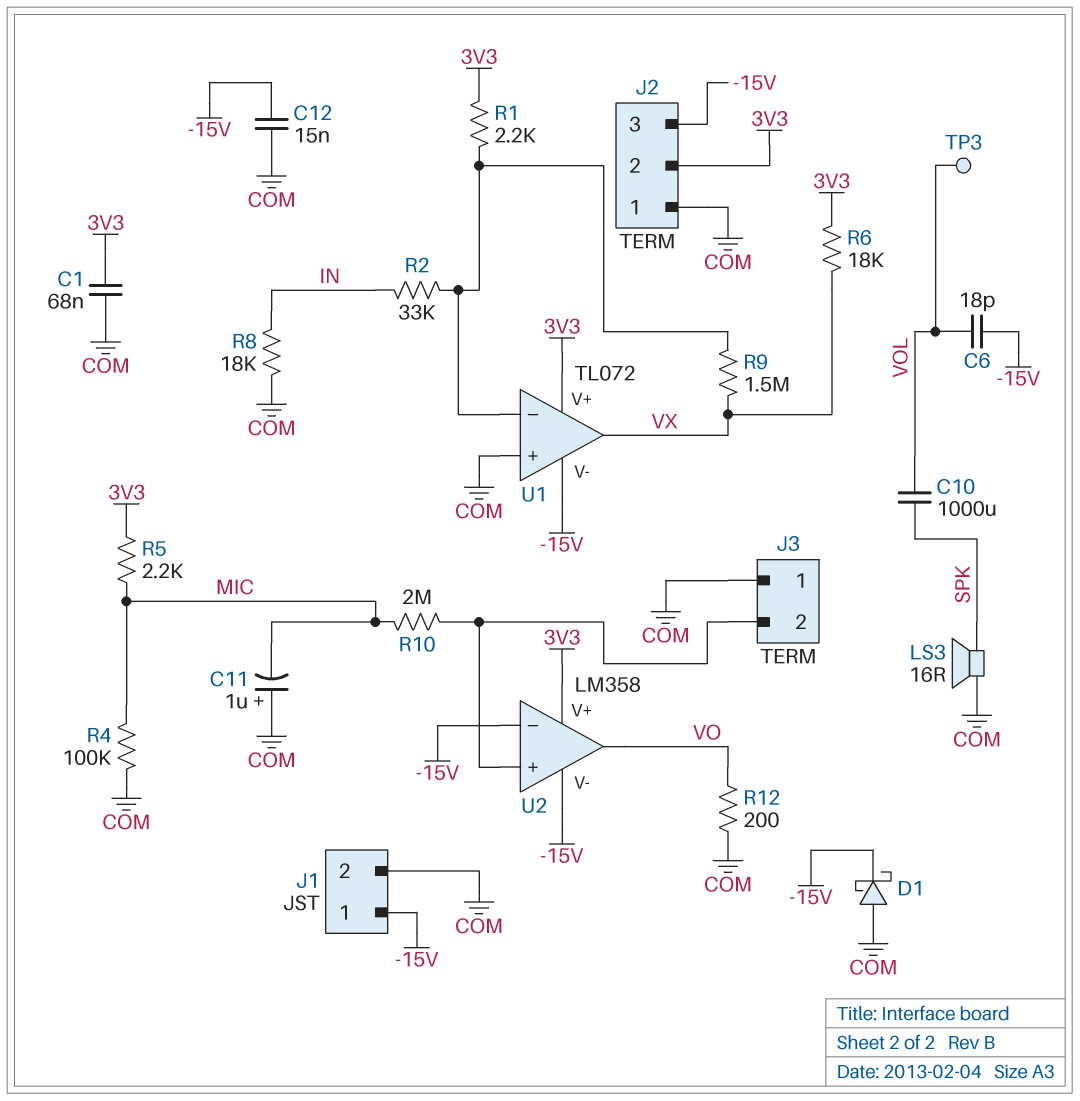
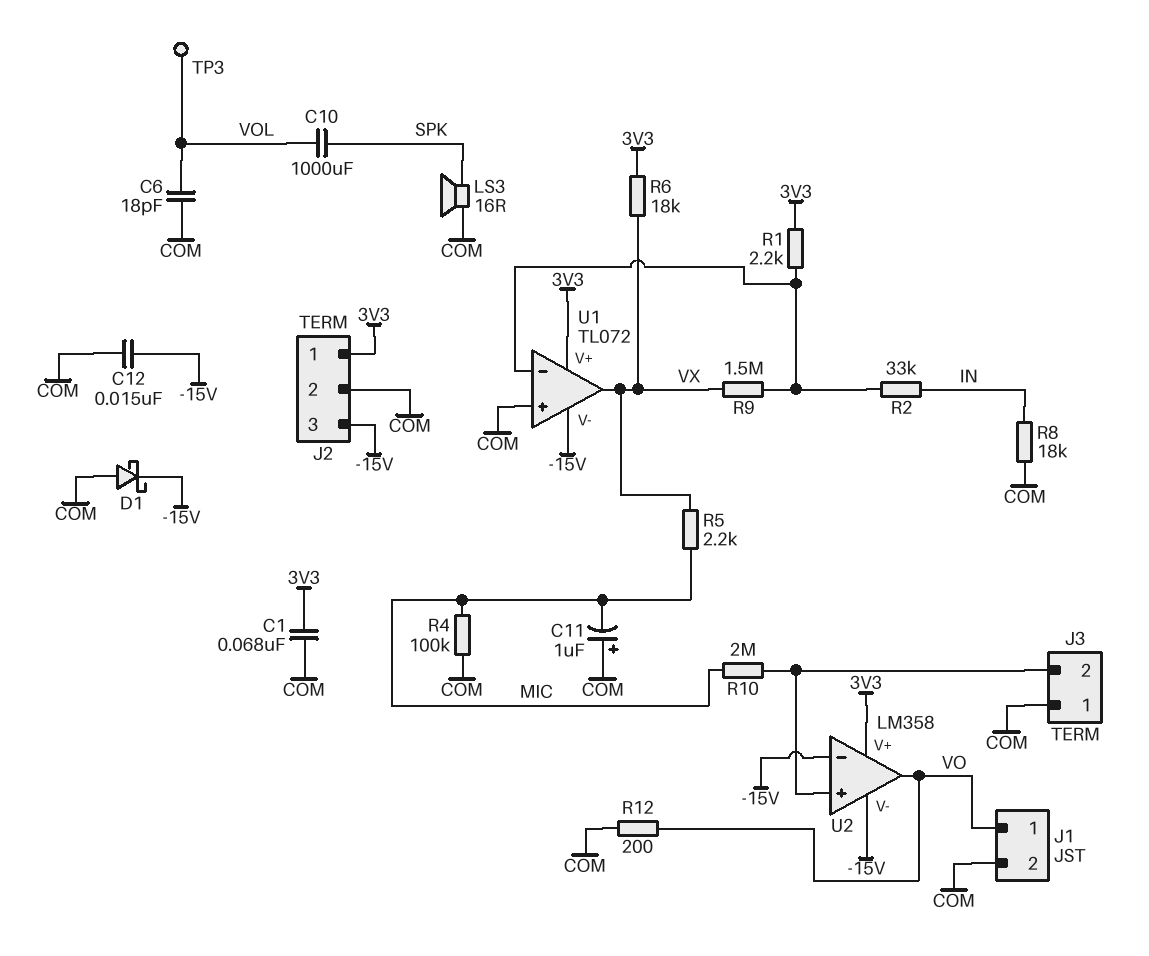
C6: 18pF (-15V, VOL) -> 18pF (COM, VOL)
J1 pin 1: -15V -> VO
J2 pin 1: COM -> 3V3
J2 pin 2: 3V3 -> COM
R5: 2.2k (3V3, MIC) -> 2.2k (MIC, VX)

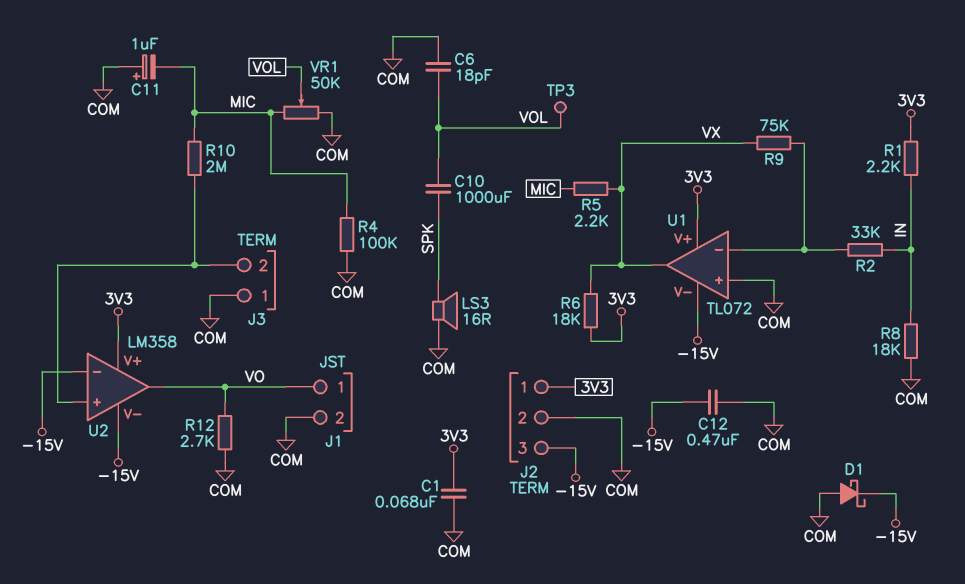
C12: 15nF (-15V, COM) -> 470nF (-15V, COM)
R1: 2.2k (3V3, U1/in-) -> 2.2k (3V3, IN)
R9: 1.5M (U1/in-, VX) -> 75k (U1/in-, VX)
R12: 200 (COM, VO) -> 2.7k (COM, VO)
VR1: none -> 50k (COM, MIC, wiper VOL)

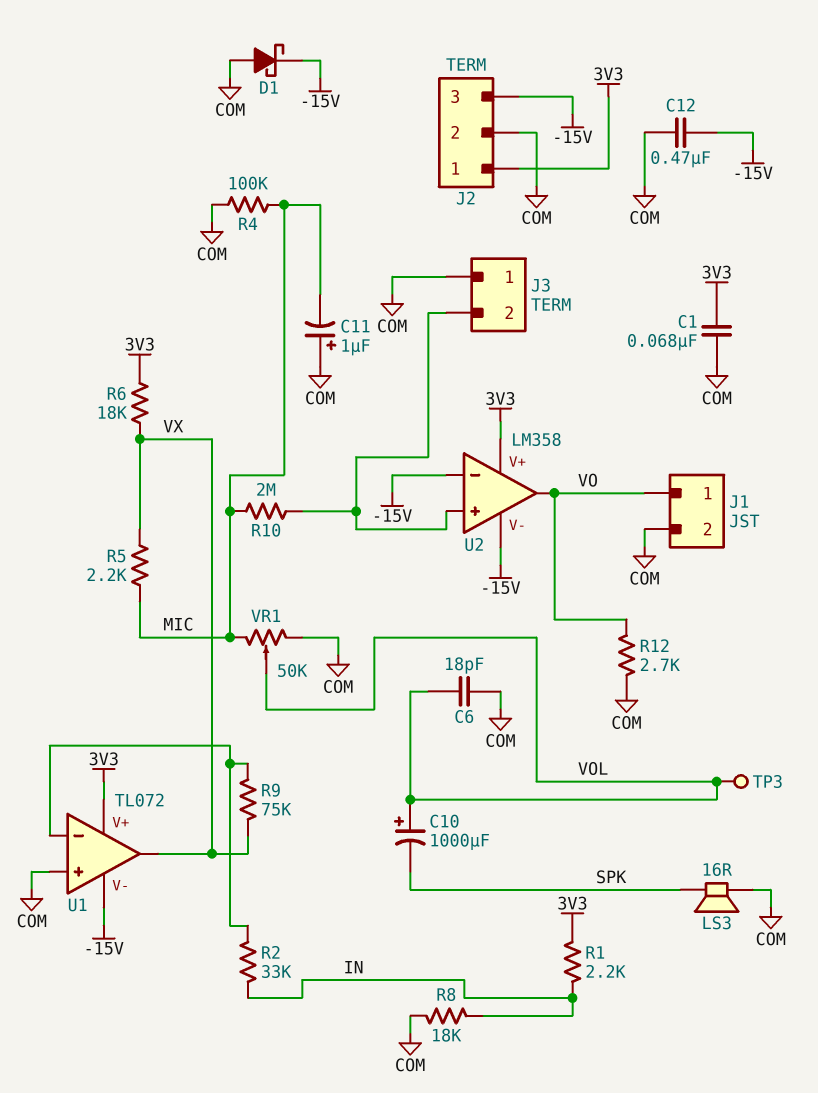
C10: 1000uF (SPK, VOL) -> 1000uF (plus VOL, minus SPK)

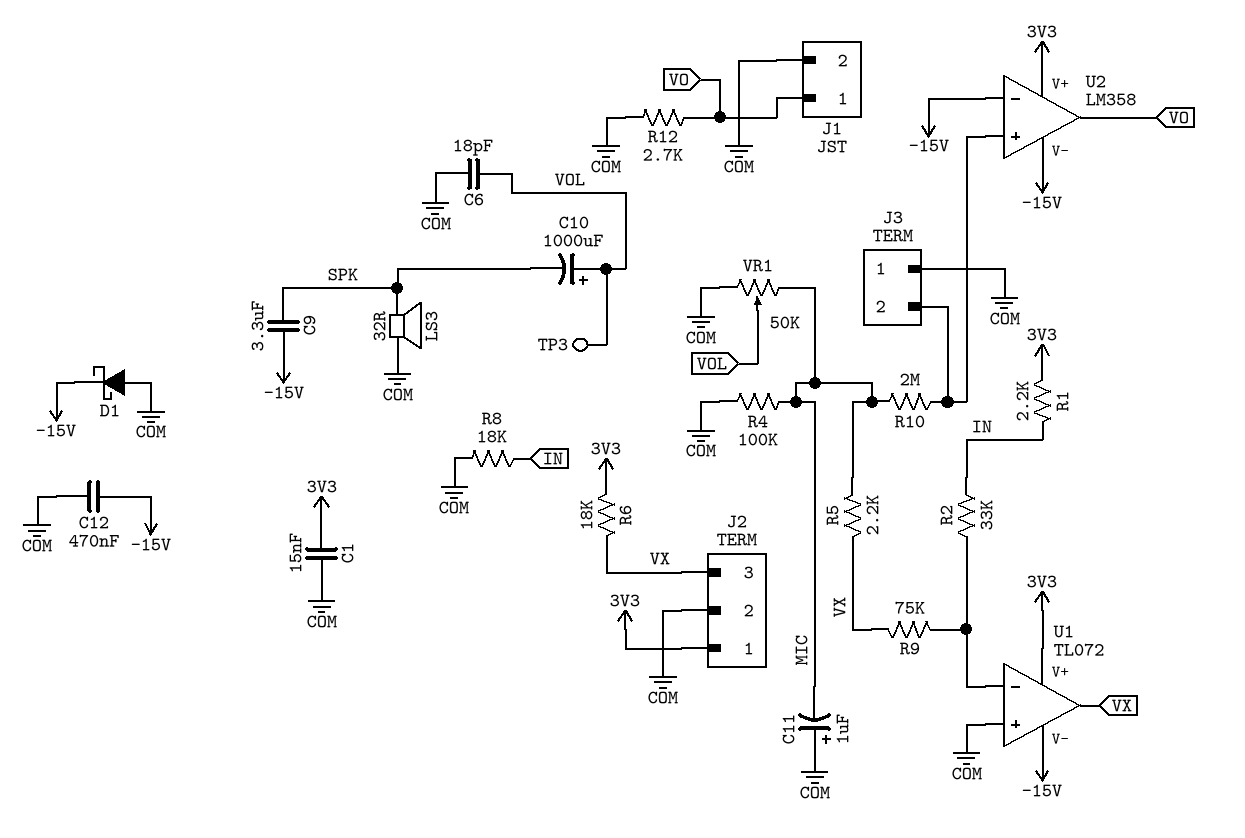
C1: 68nF (3V3, COM) -> 15nF (3V3, COM)
C9: none -> 3.3uF (-15V, SPK)
J2 pin 3: -15V -> VX
LS3: speaker 16R (COM, SPK) -> speaker 32R (COM, SPK)

